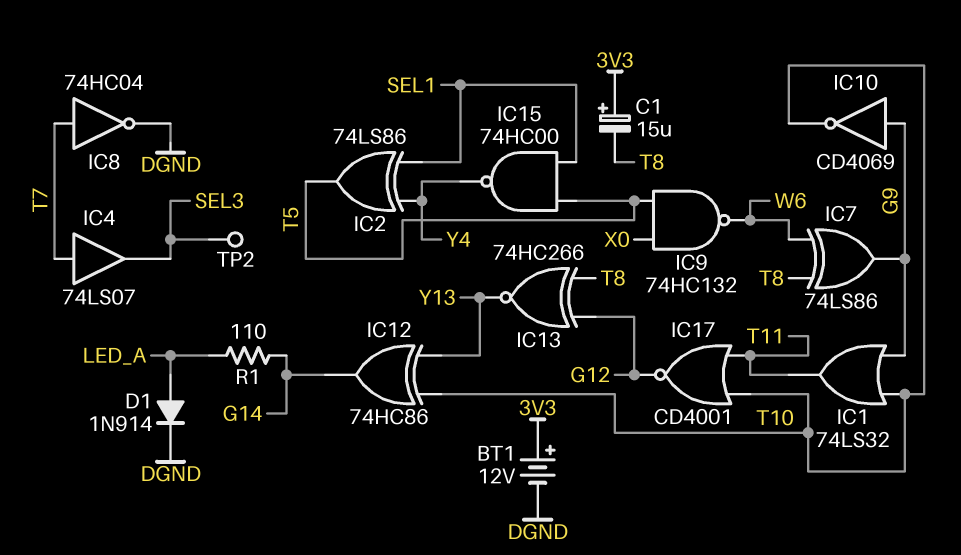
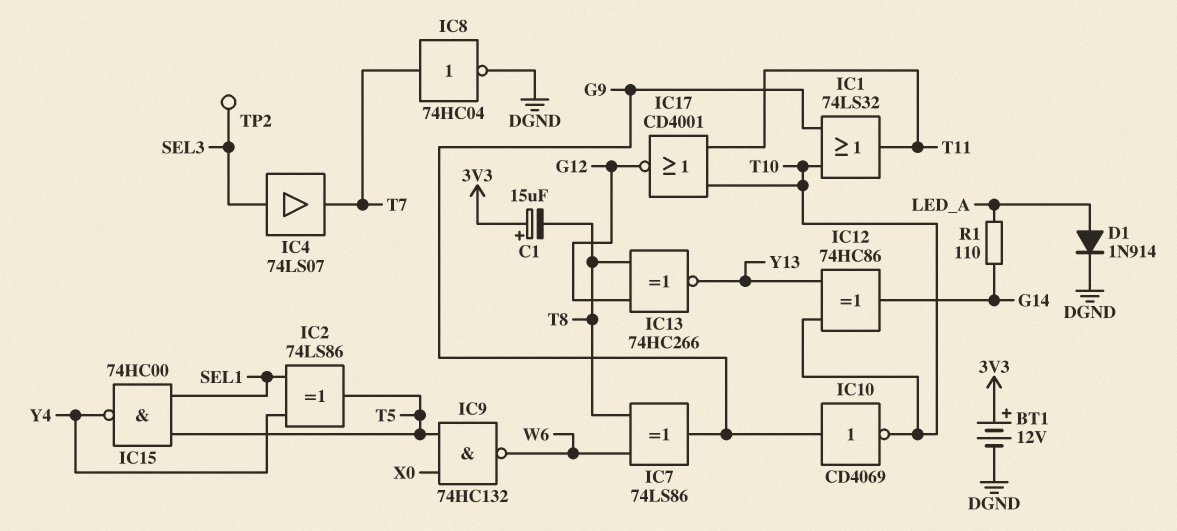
IC4: buffer 74LS07 (in T7, out SEL3) -> buffer 74LS07 (in SEL3, out T7)

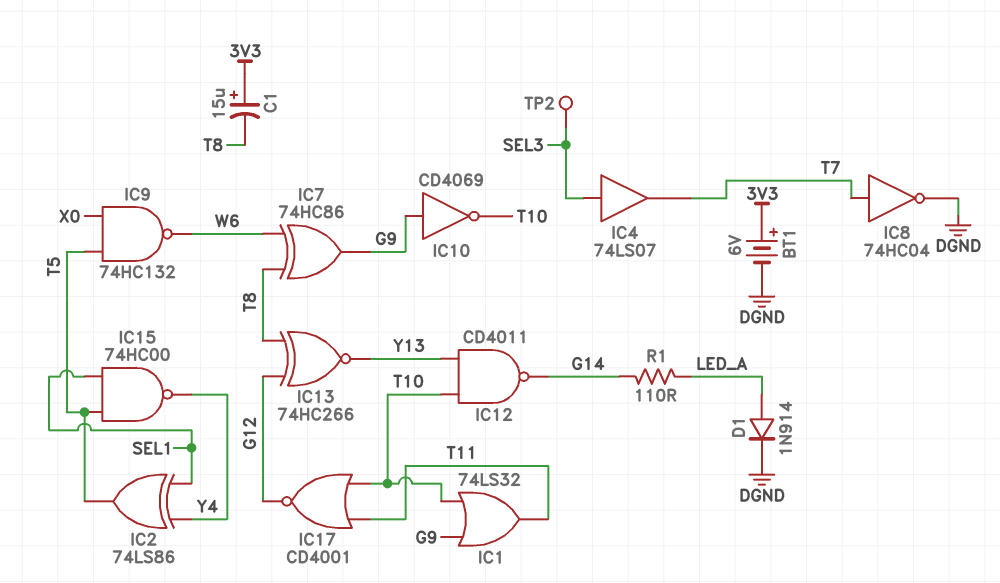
BT1: 12V (plus 3V3, minus DGND) -> 6V (plus 3V3, minus DGND)
IC7: XOR 74LS86 (in T8, in W6, out G9) -> XOR 74HC86 (in T8, in W6, out G9)
IC12: XOR 74HC86 (in T10, in Y13, out G14) -> NAND CD4011 (in T10, in Y13, out G14)

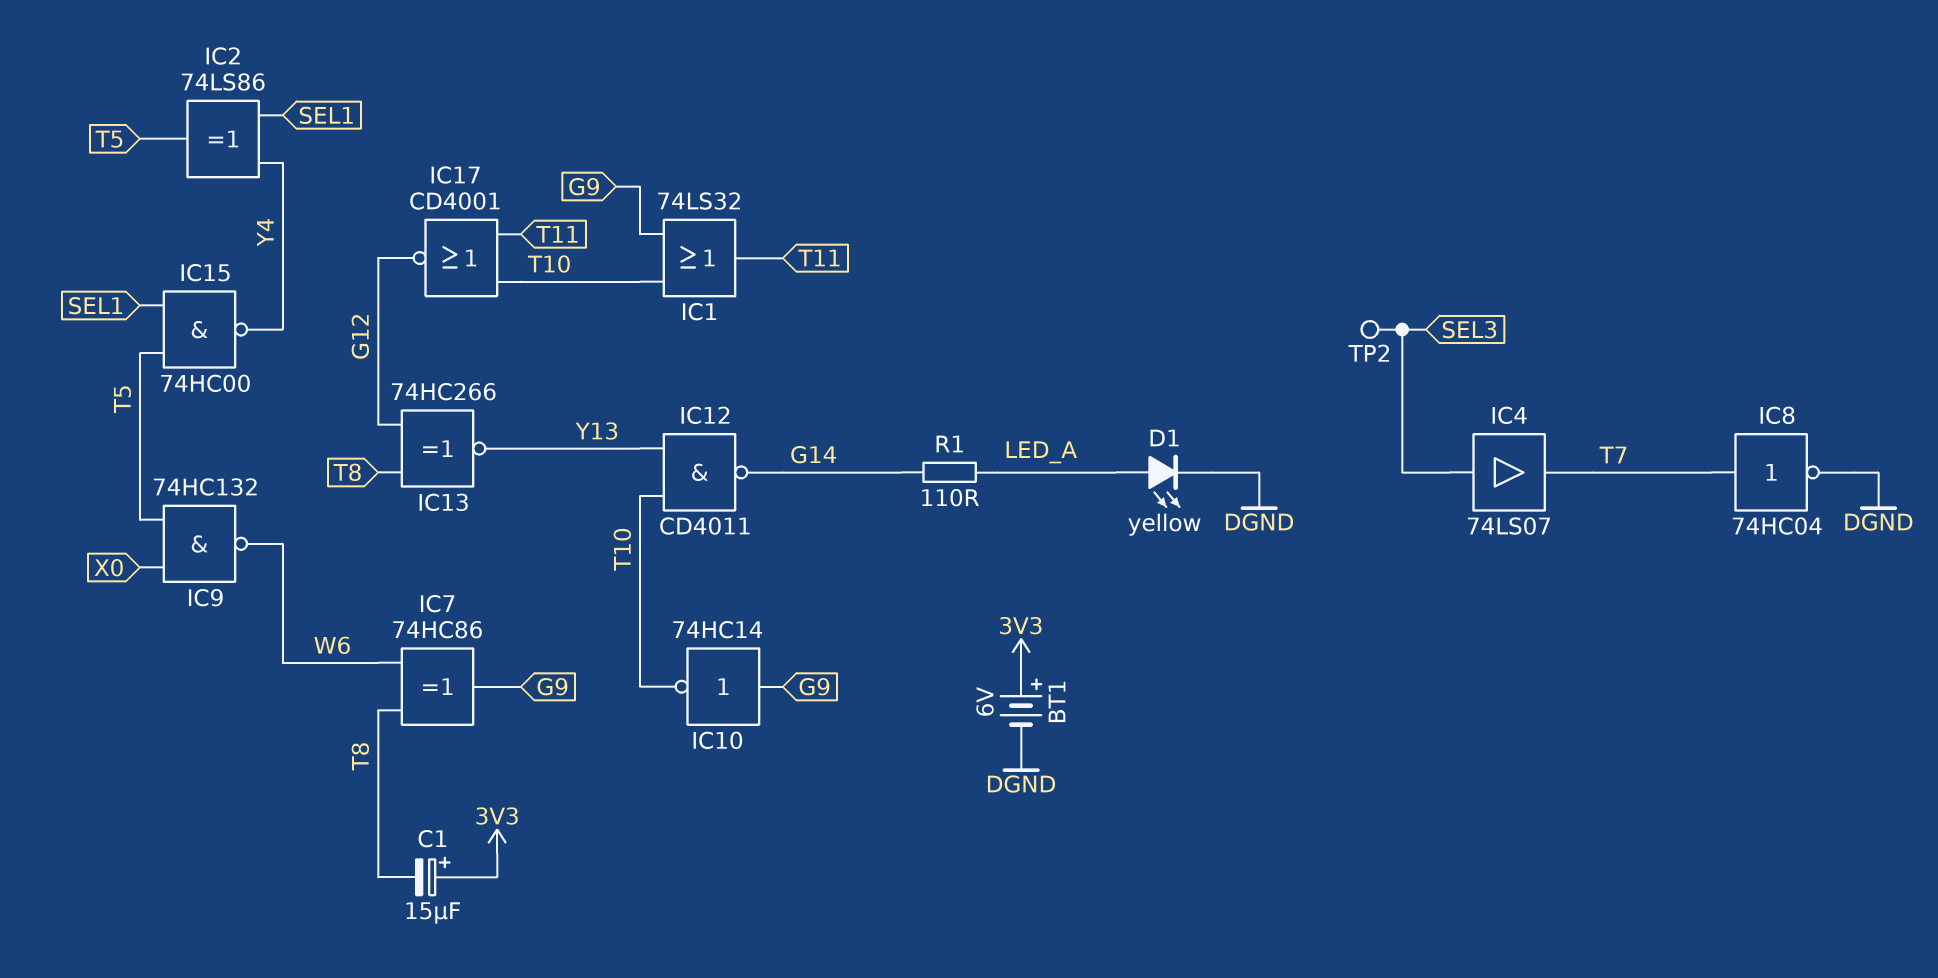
D1: diode 1N914 (A LED_A, K DGND) -> LED yellow (A LED_A, K DGND)
IC10: NOT CD4069 (in G9, out T10) -> NOT 74HC14 (in G9, out T10)

